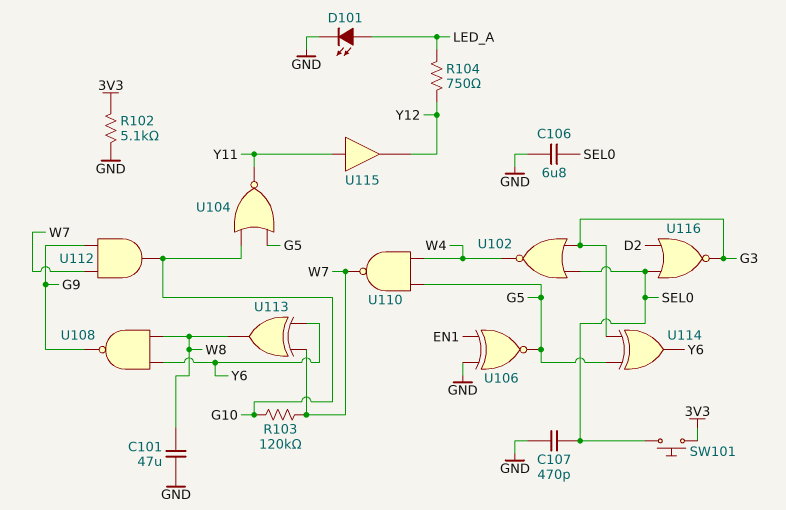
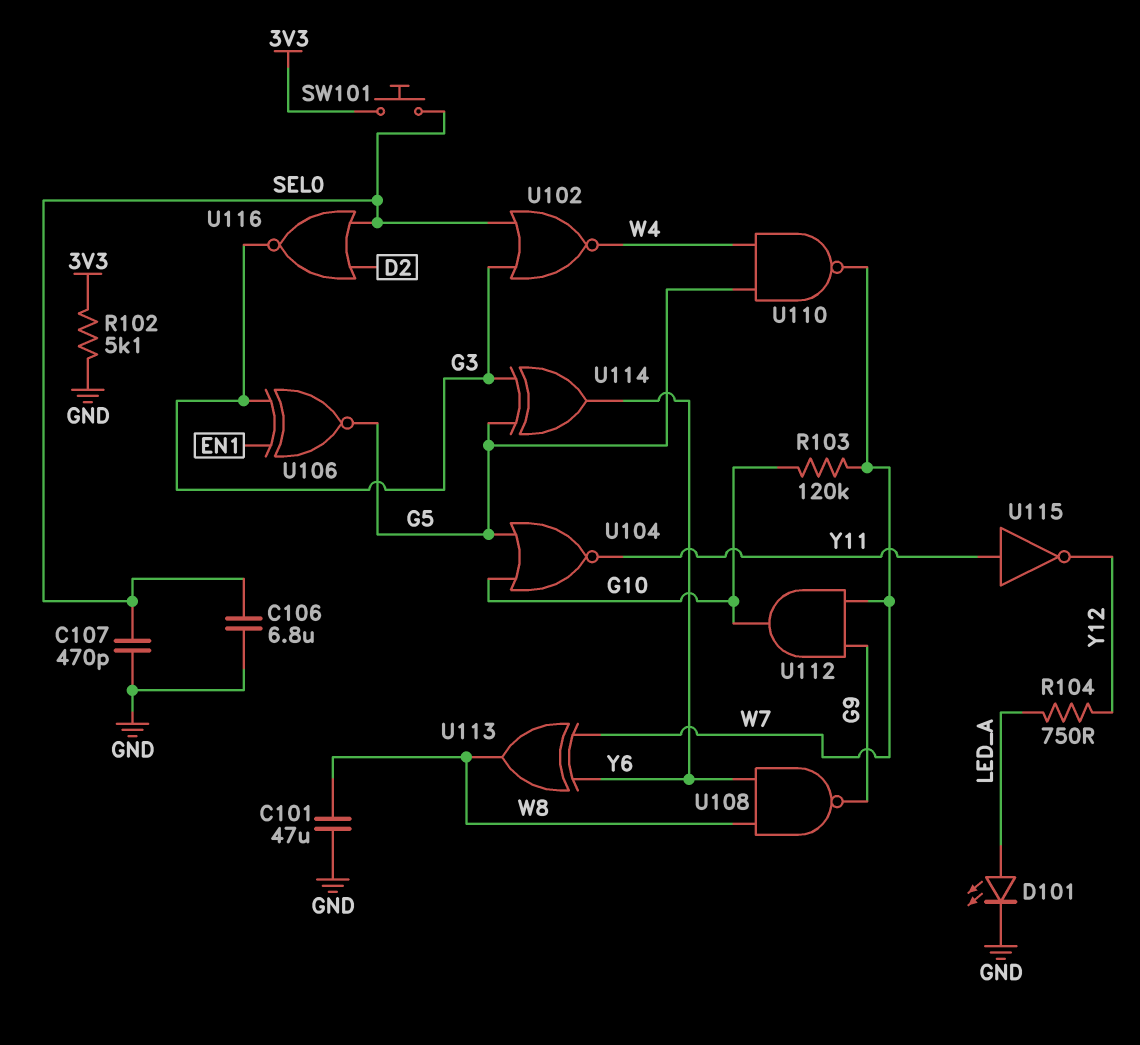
U106: XNOR (in EN1, in GND, out G5) -> XNOR (in EN1, in G3, out G5)
U115: buffer (in Y11, out Y12) -> NOT (in Y11, out Y12)

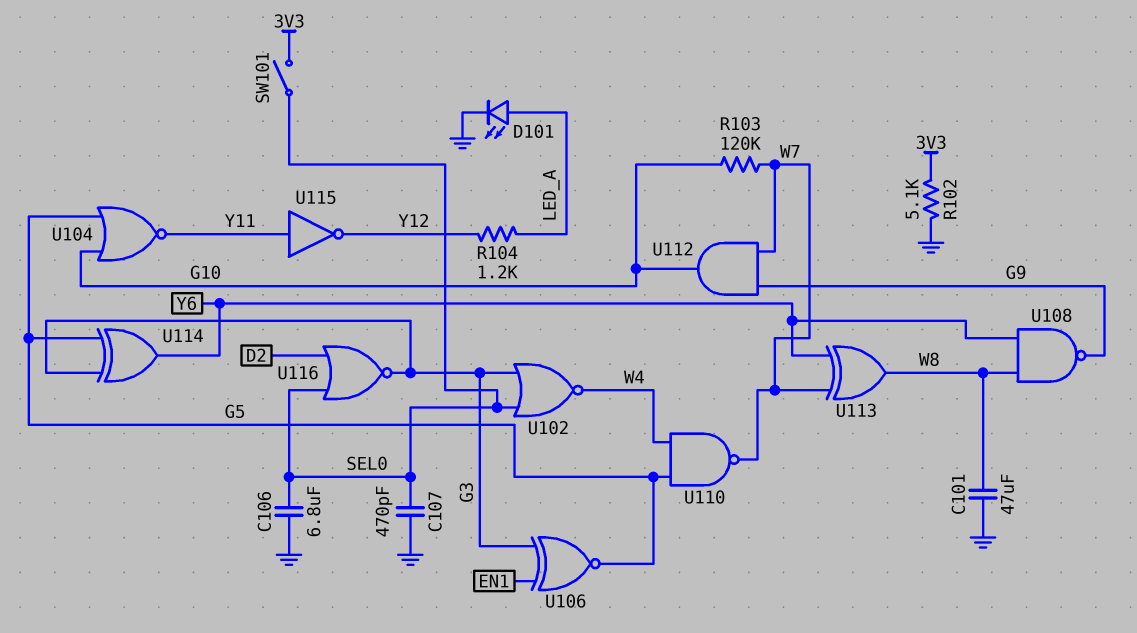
R104: 750 (LED_A, Y12) -> 1.2k (LED_A, Y12)
SW101: button (3V3, SEL0) -> switch (3V3, SEL0)

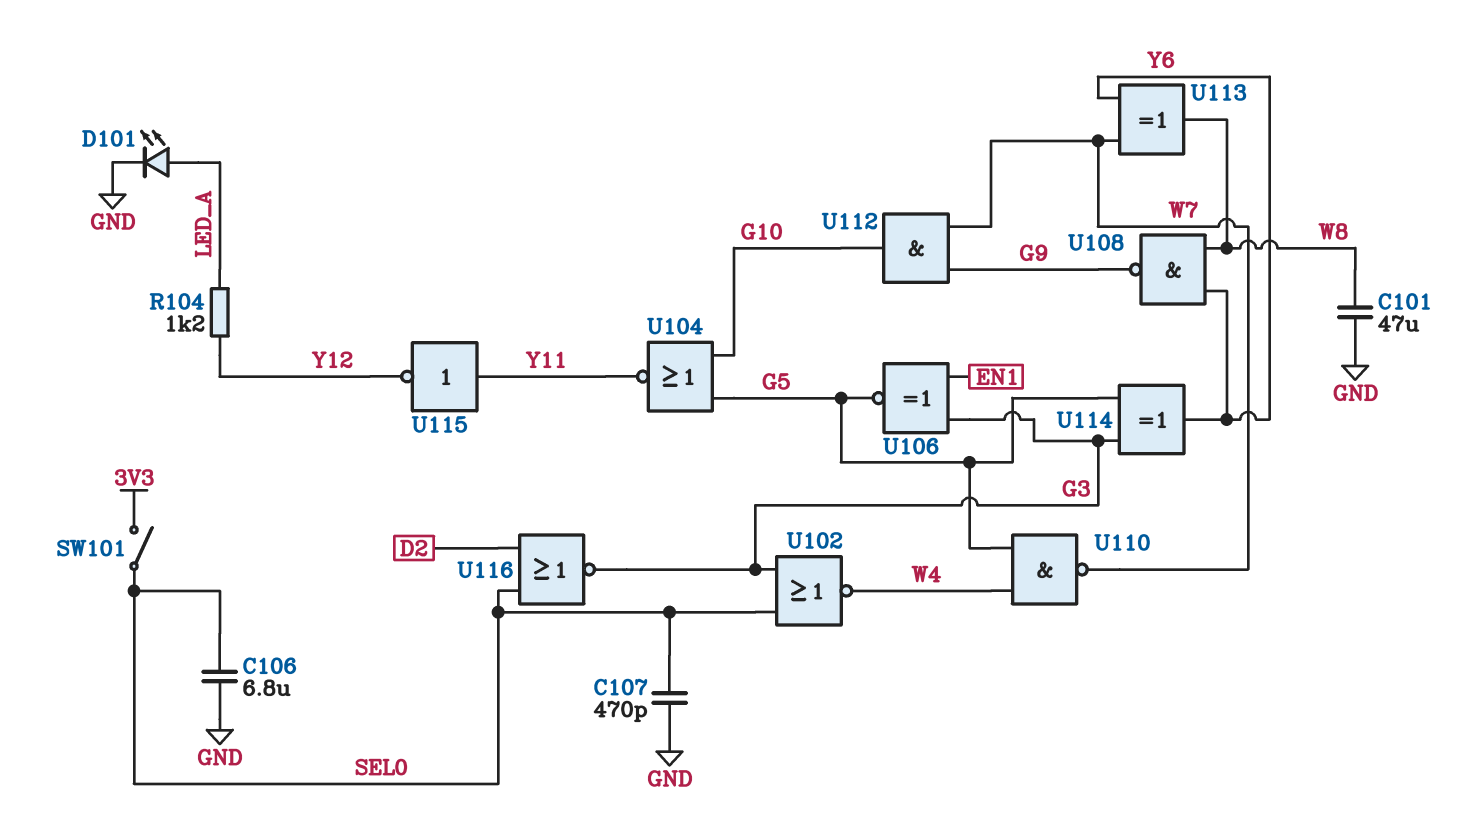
R102: 5.1k (3V3, GND) -> none
R103: 120k (G10, W7) -> none

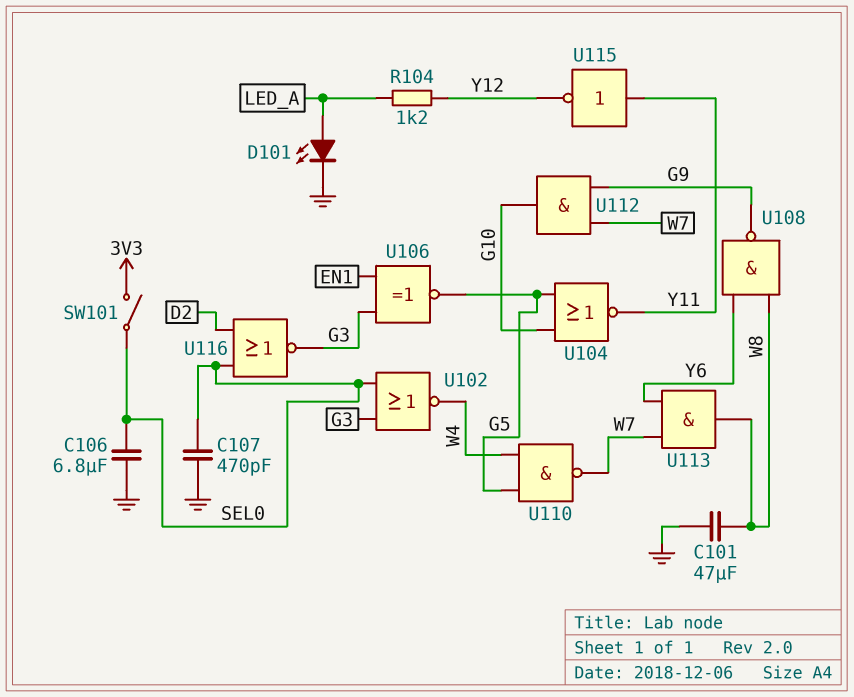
U113: XOR (in W7, in Y6, out W8) -> AND (in W7, in Y6, out W8)
U114: XOR (in G3, in G5, out Y6) -> none

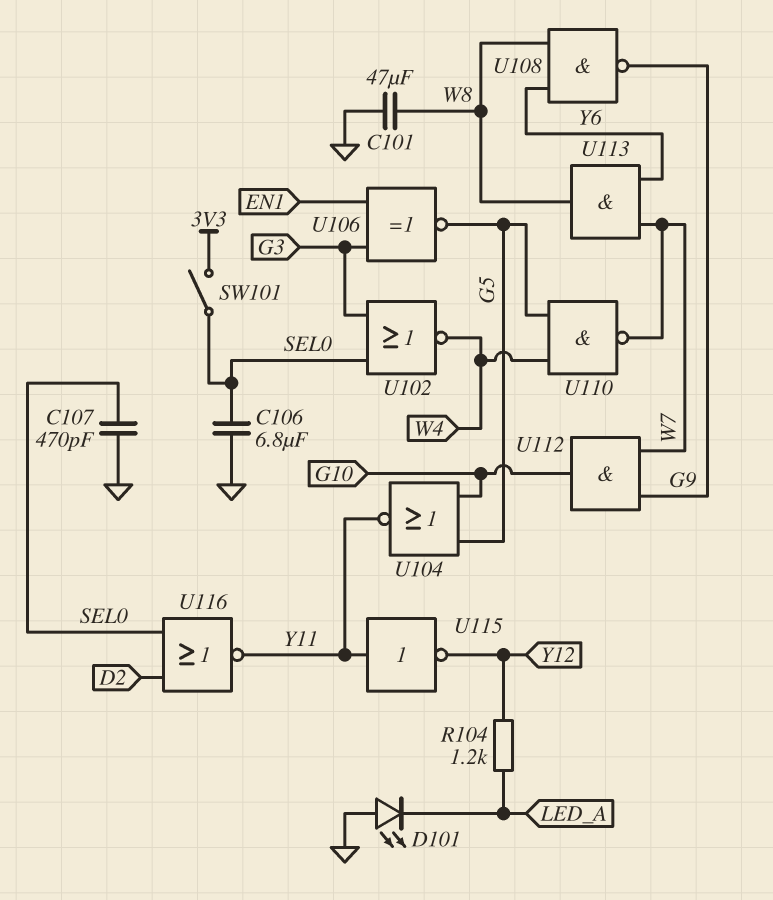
D101: LED (A LED_A, K GND) -> LED (A GND, K LED_A)
U116: NOR (in D2, in SEL0, out G3) -> NOR (in D2, in SEL0, out Y11)

